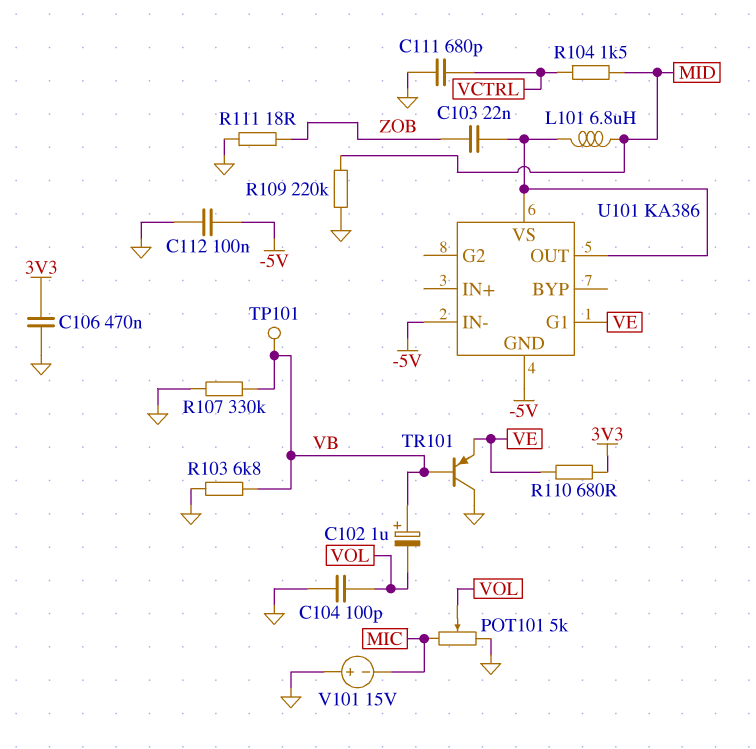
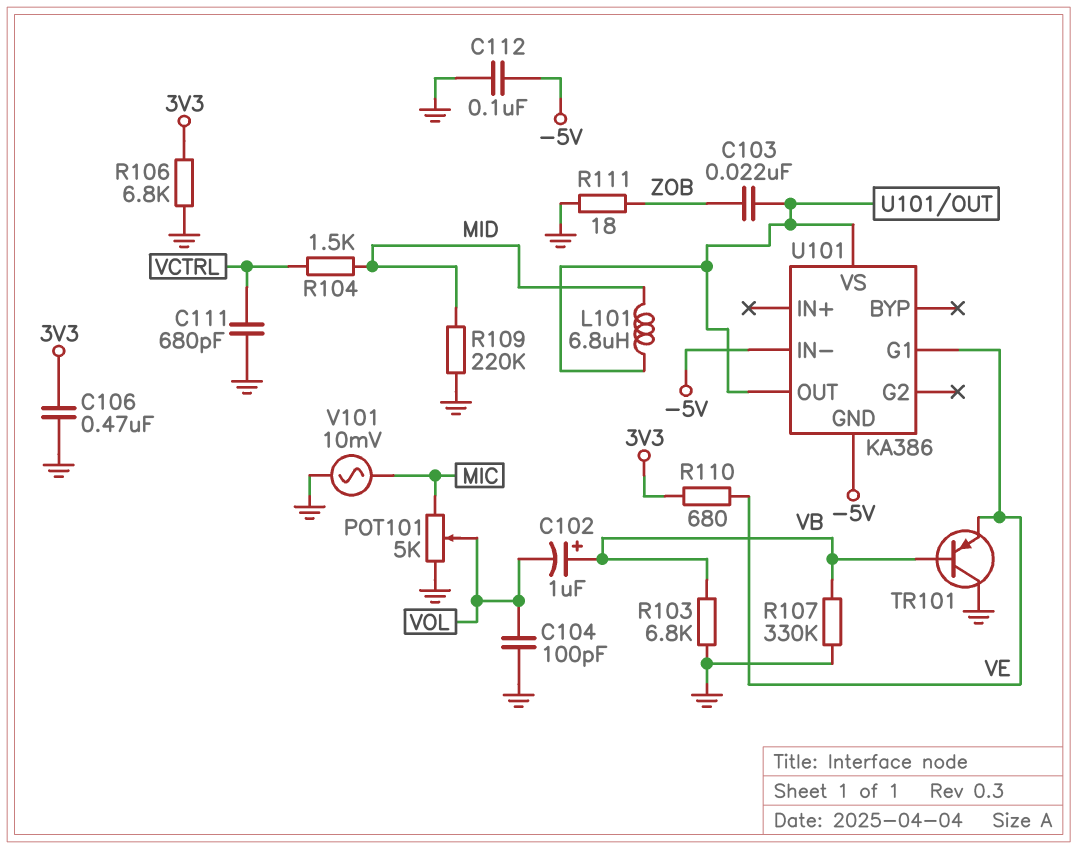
R106: none -> 6.8k (3V3, GND)
TP101: test point (VB) -> none
V101: 15V (plus GND, minus MIC) -> AC 10mV (GND, MIC)

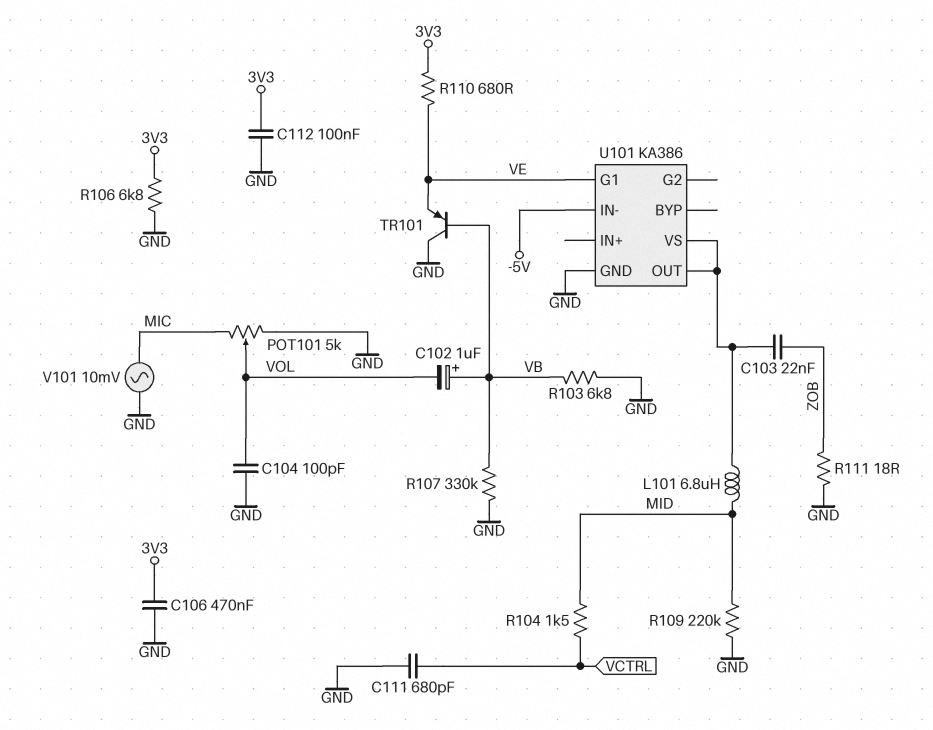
C112: 100nF (-5V, GND) -> 100nF (3V3, GND)
U101 pin GND: -5V -> GND

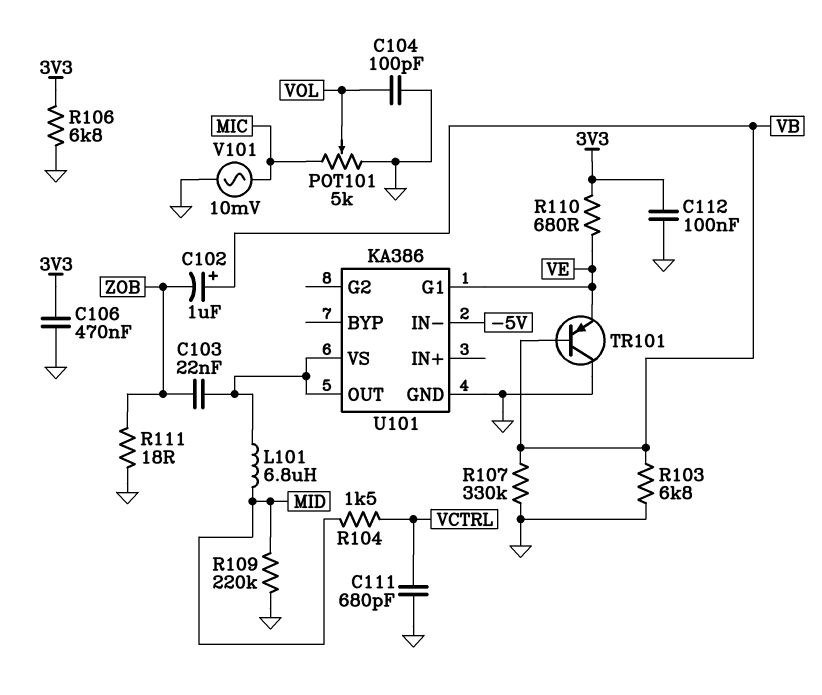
C102: 1uF (plus VB, minus VOL) -> 1uF (plus VB, minus ZOB)

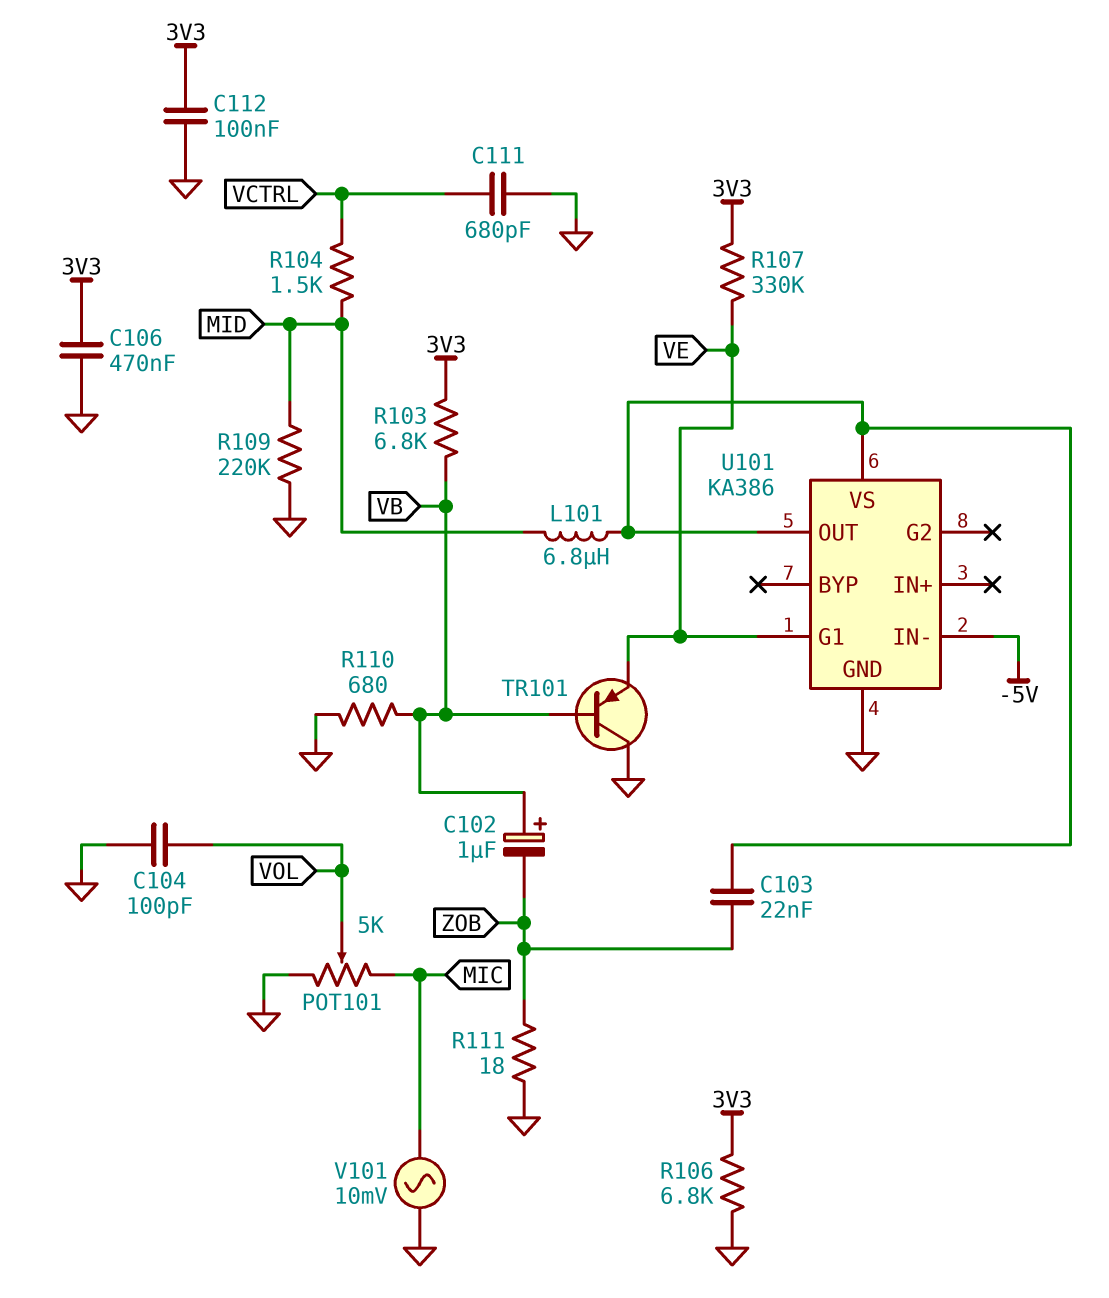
R103: 6.8k (GND, VB) -> 6.8k (3V3, VB)
R107: 330k (GND, VB) -> 330k (3V3, VE)
R110: 680 (3V3, VE) -> 680 (GND, VB)

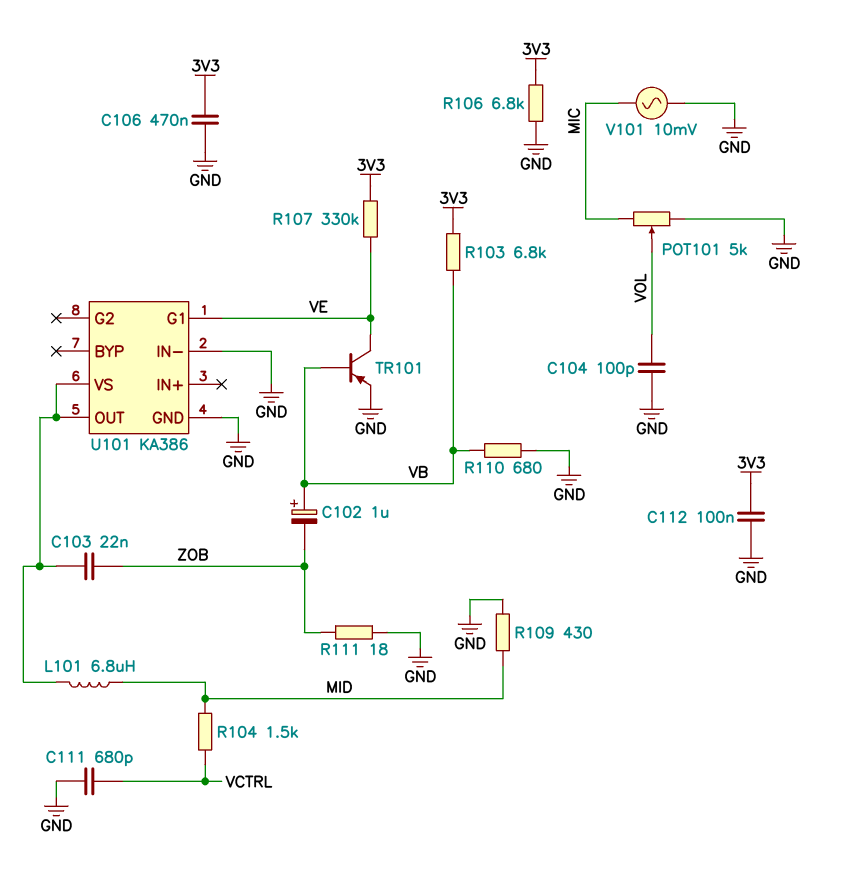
R109: 220k (GND, MID) -> 430 (GND, MID)
TR101: PNP (B VB, C GND, E VE) -> PNP (B VB, C VE, E GND)
U101 pin IN-: -5V -> GND

